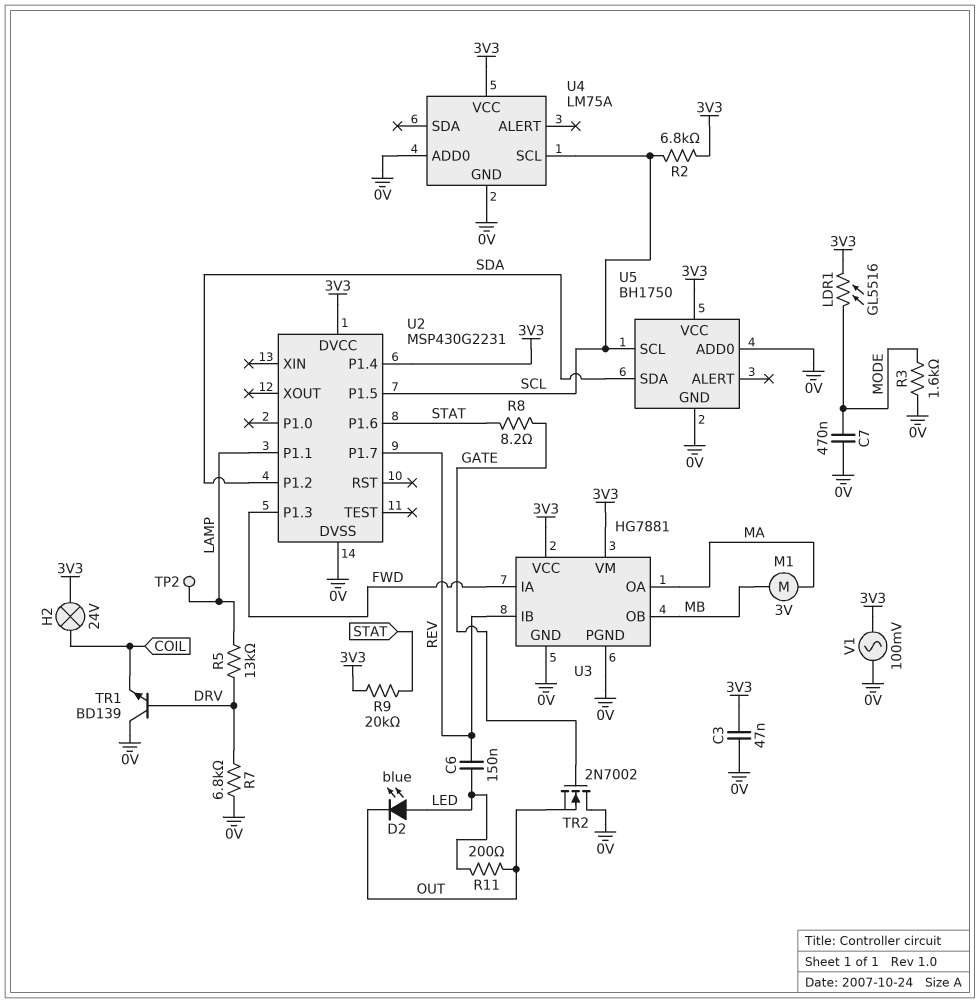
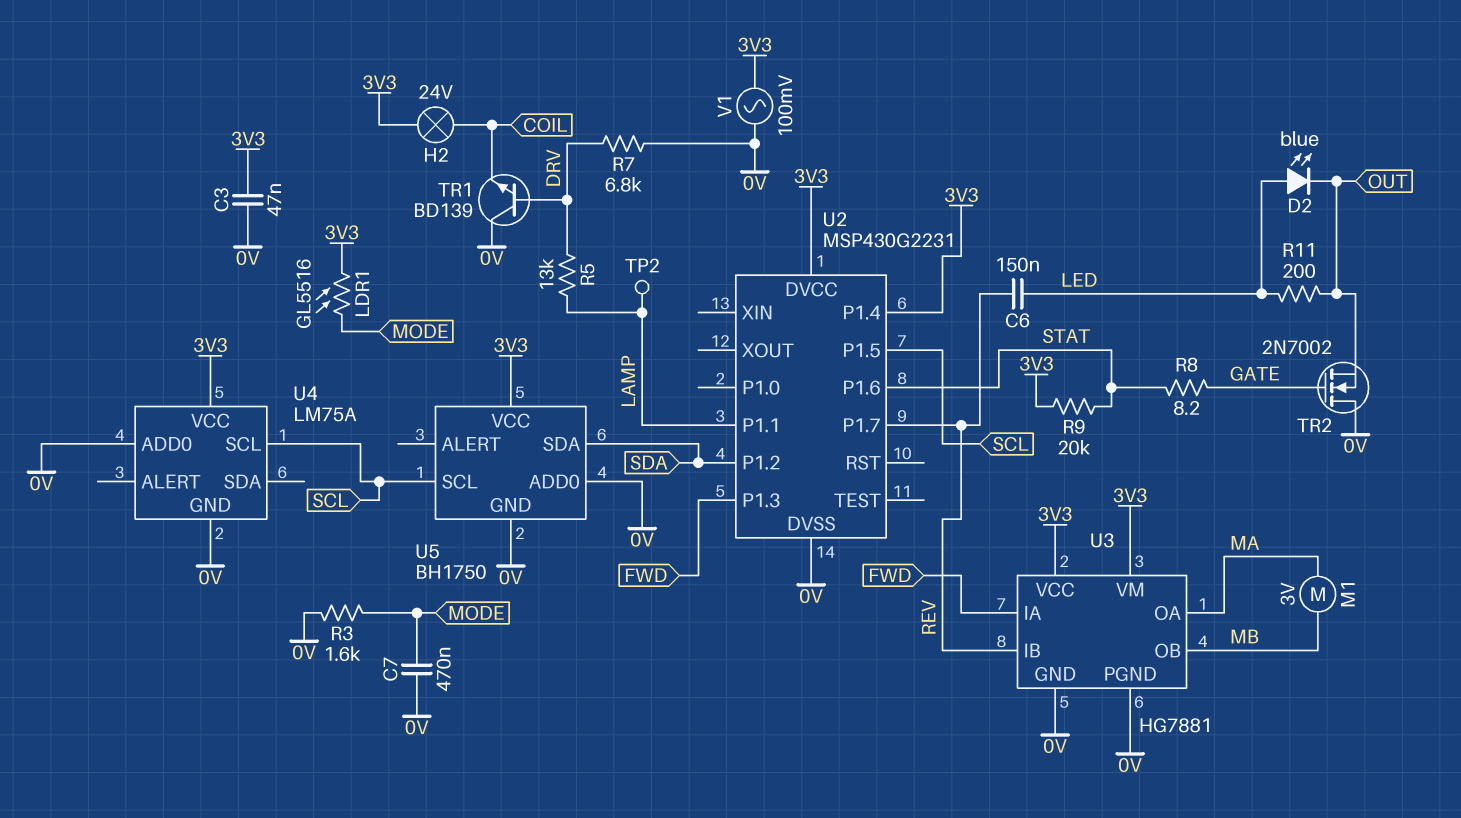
R2: 6.8k (3V3, SCL) -> none

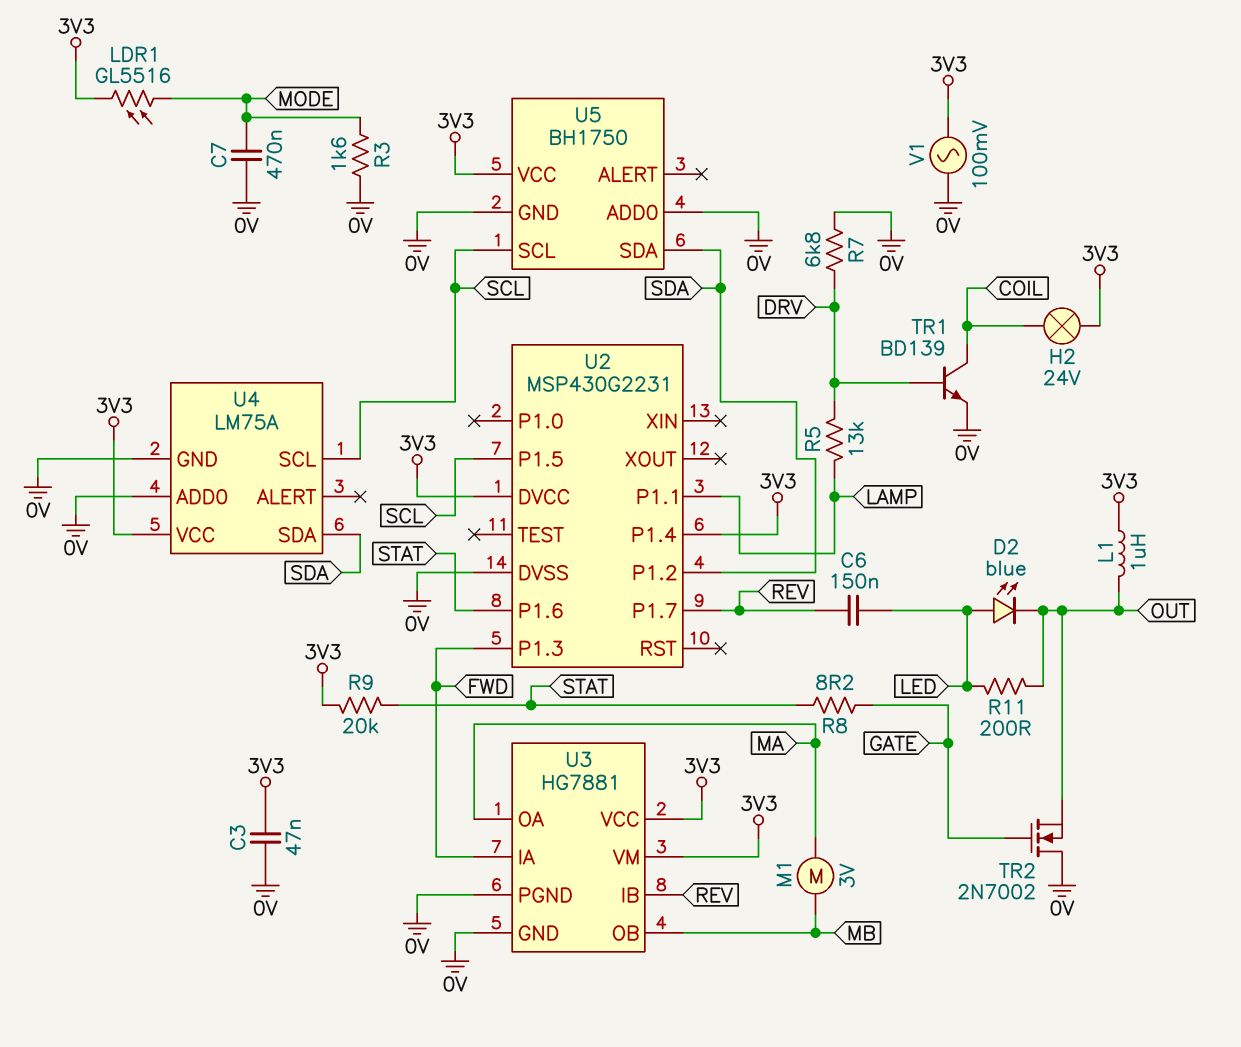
L1: none -> 1uH (3V3, OUT)
TP2: test point (LAMP) -> none
TR1: NPN BD139 (B DRV, C 0V, E COIL) -> NPN BD139 (B DRV, C COIL, E 0V)
U4 pin SDA: none -> SDA

